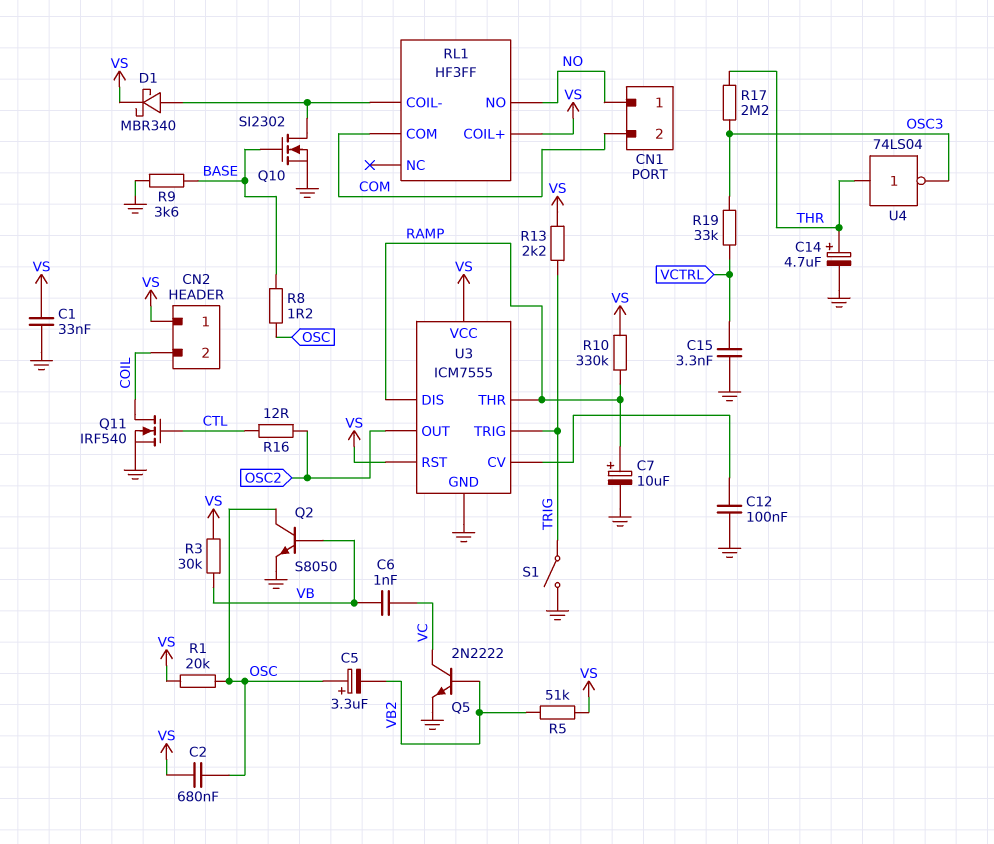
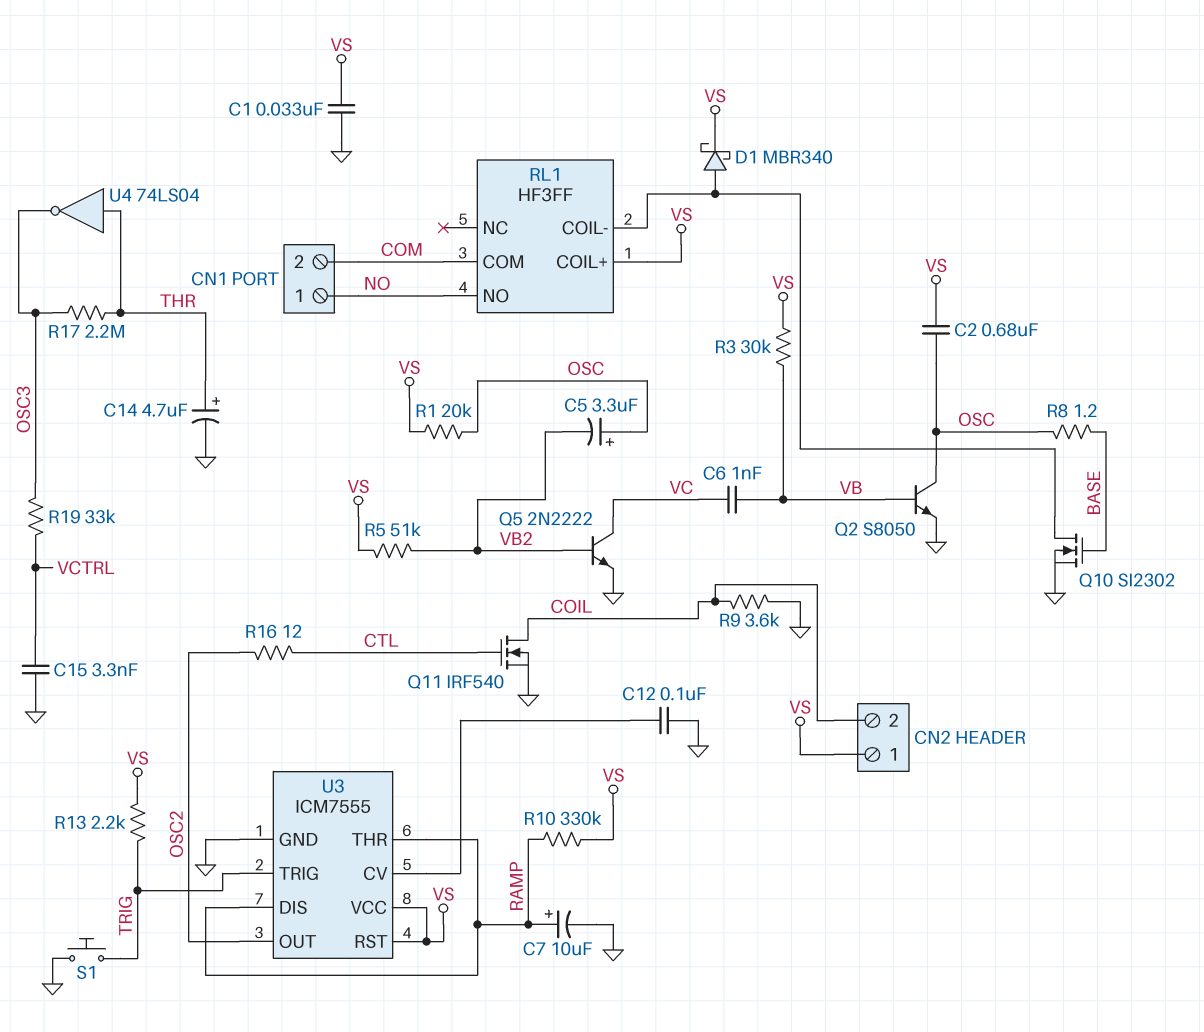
R9: 3.6k (BASE, GND) -> 3.6k (COIL, GND)
S1: switch (GND, TRIG) -> button (GND, TRIG)

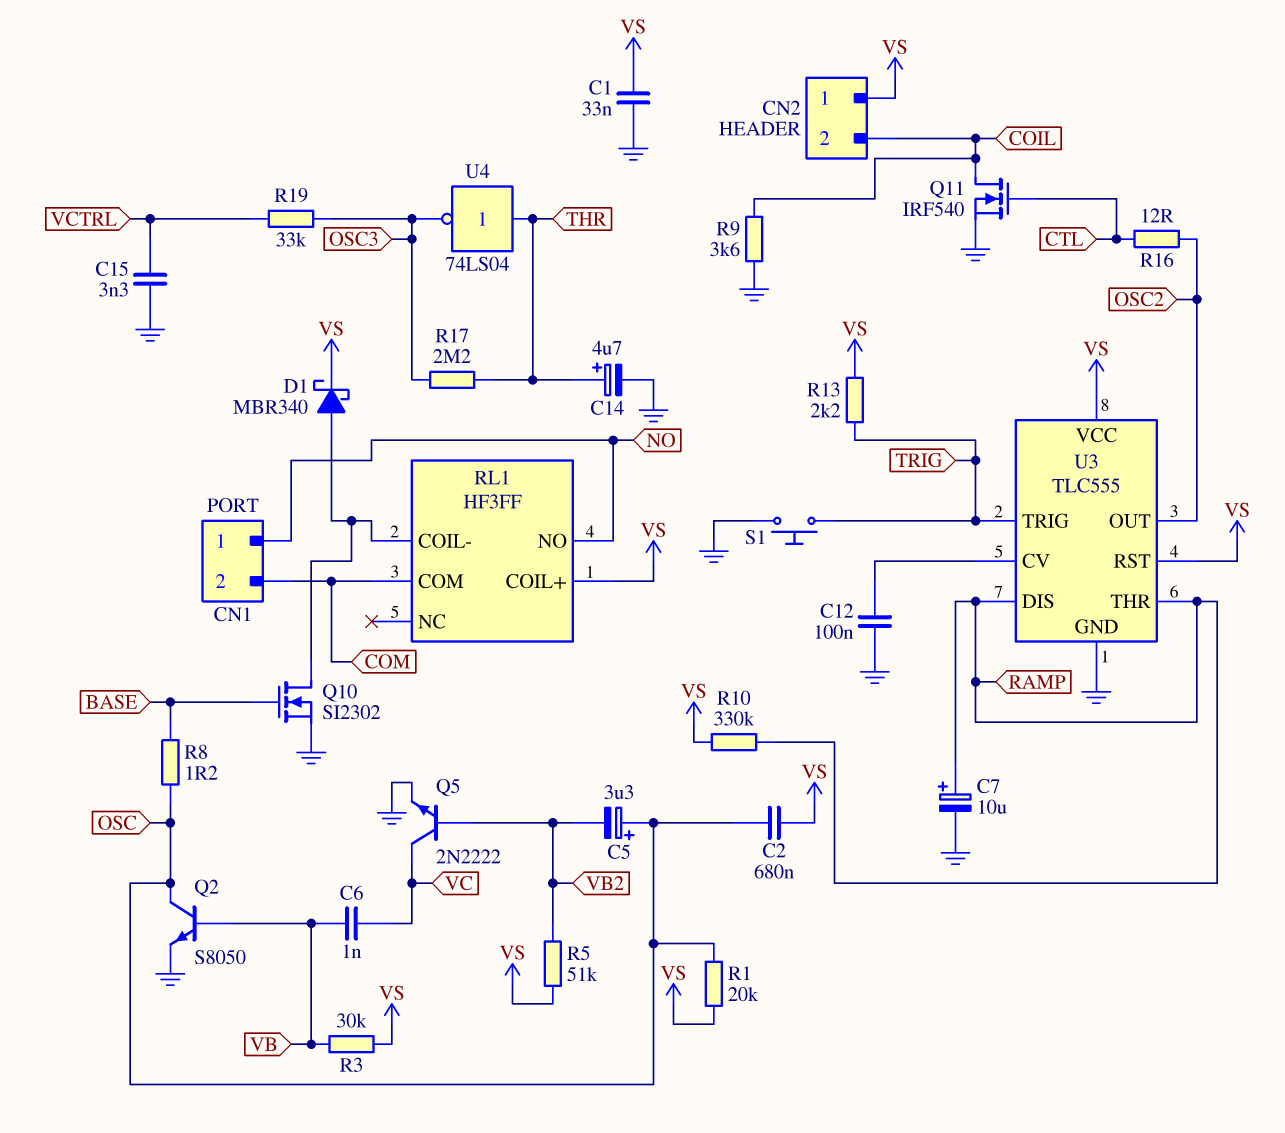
U3: ICM7555 -> TLC555

